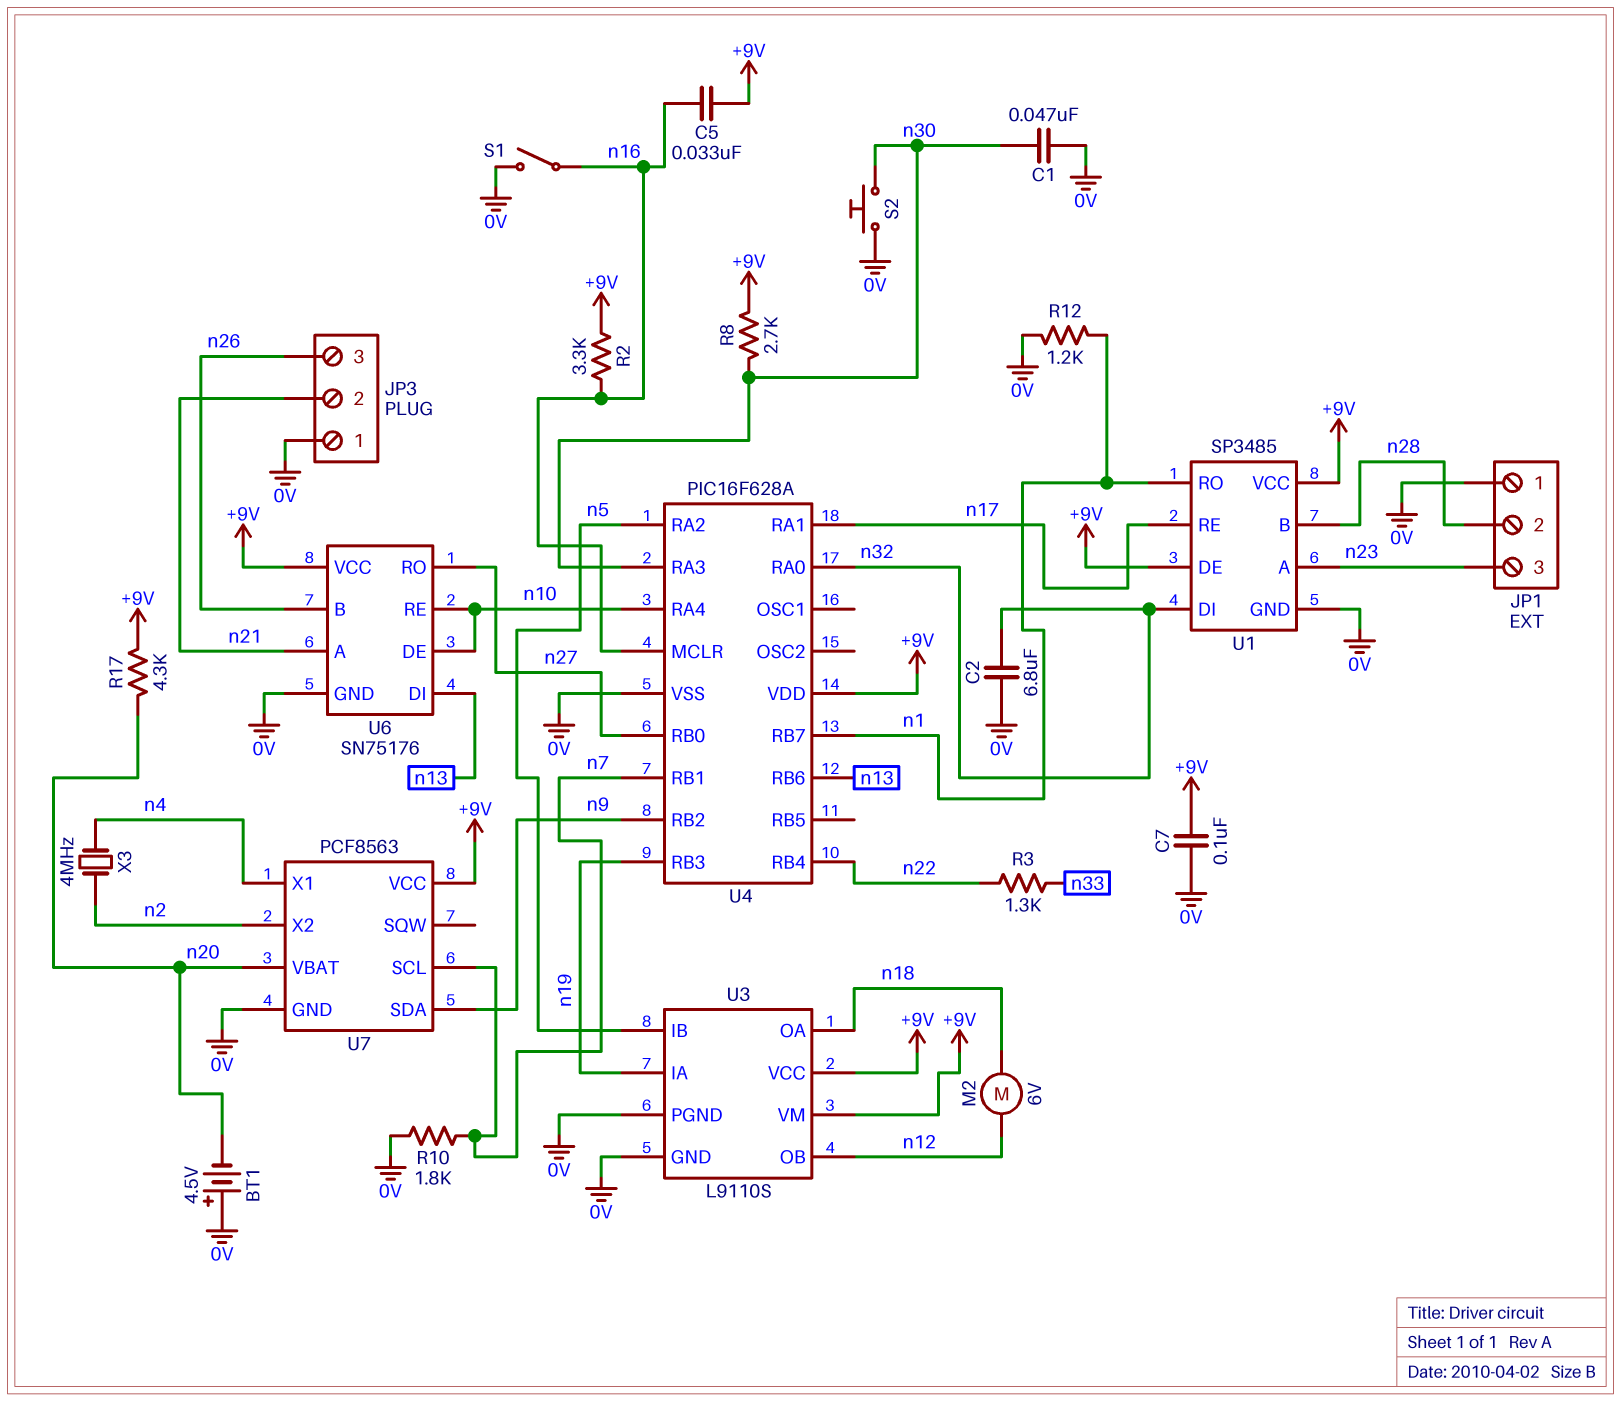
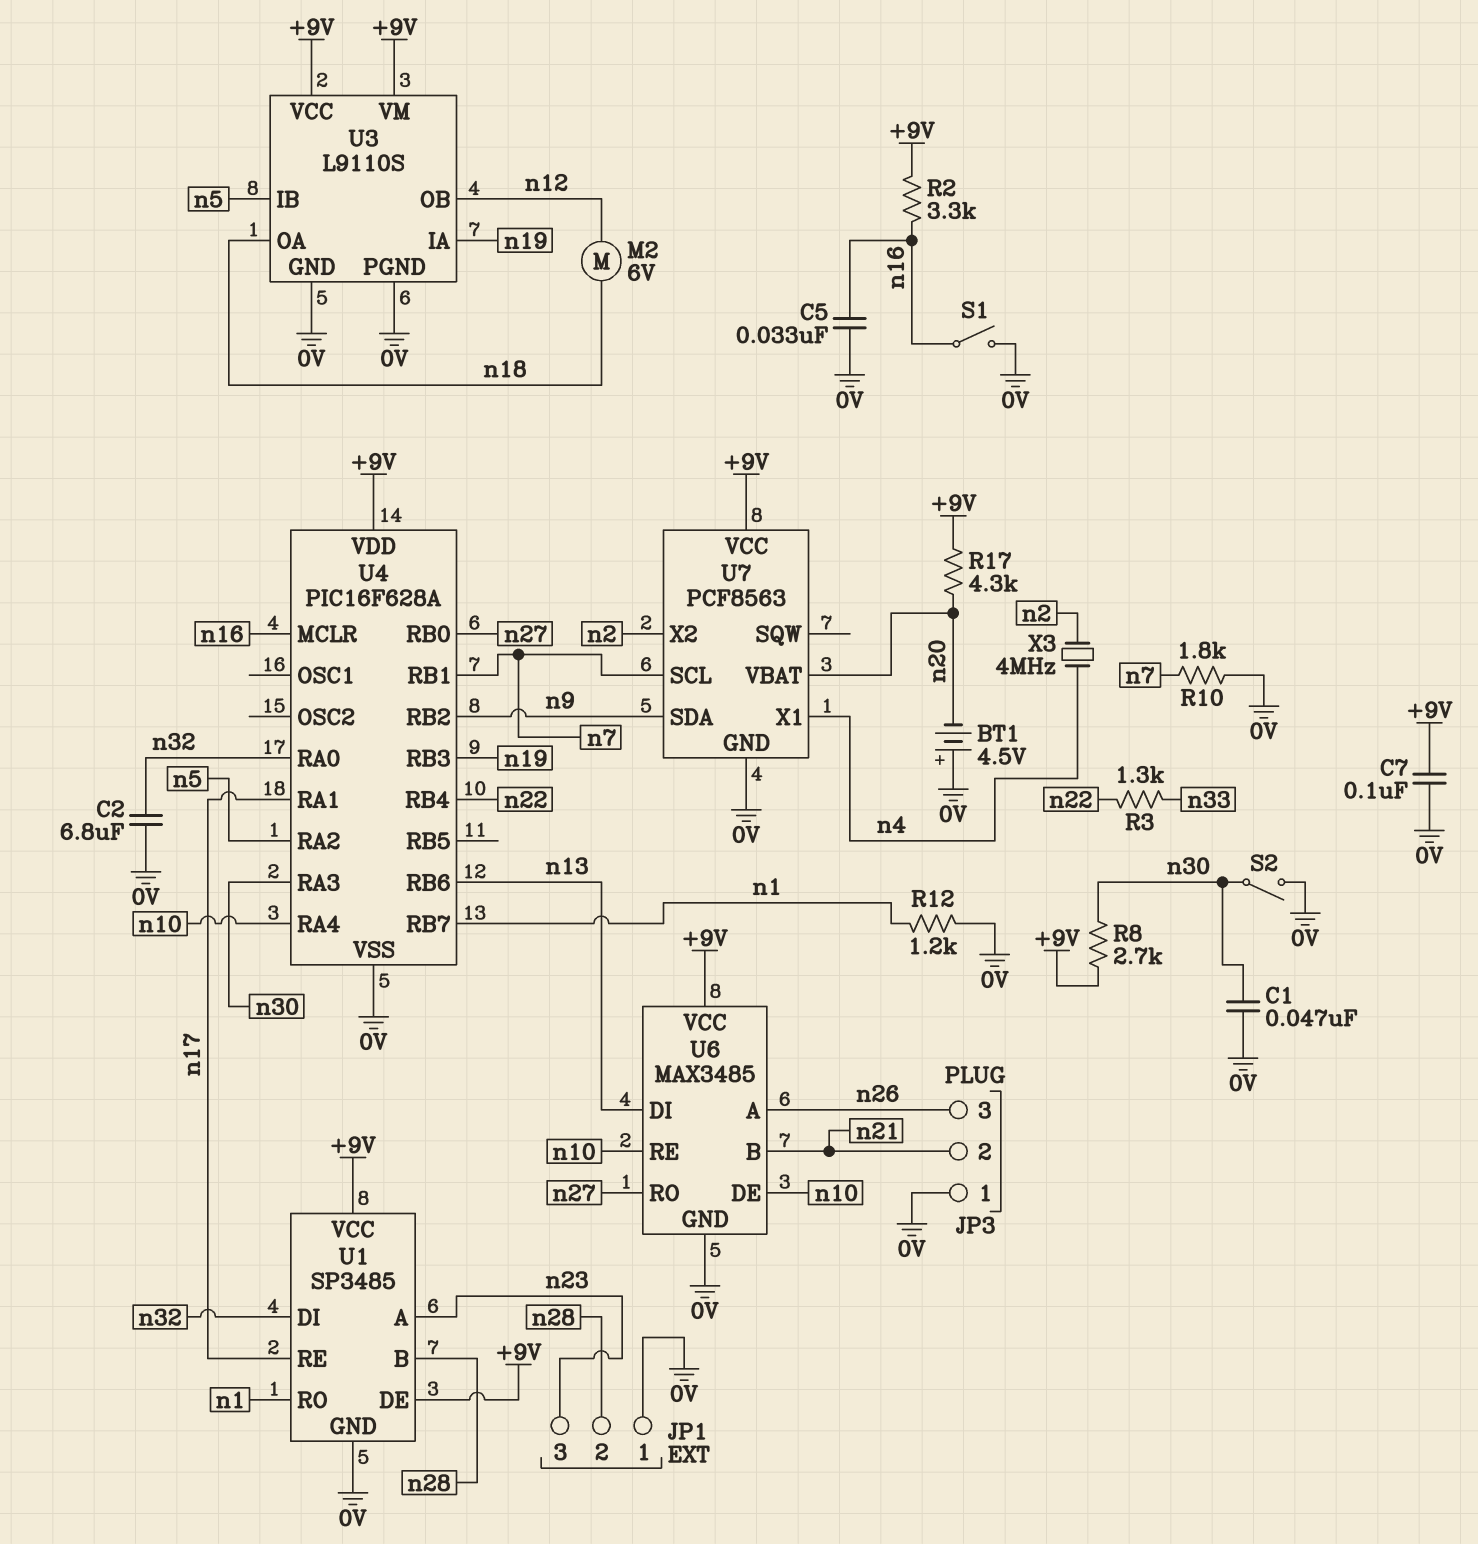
C5: 33nF (+9V, n16) -> 33nF (0V, n16)
S2: button (0V, n30) -> switch (0V, n30)
U6: SN75176 -> MAX3485
U6 pin A: n21 -> n26
U6 pin B: n26 -> n21

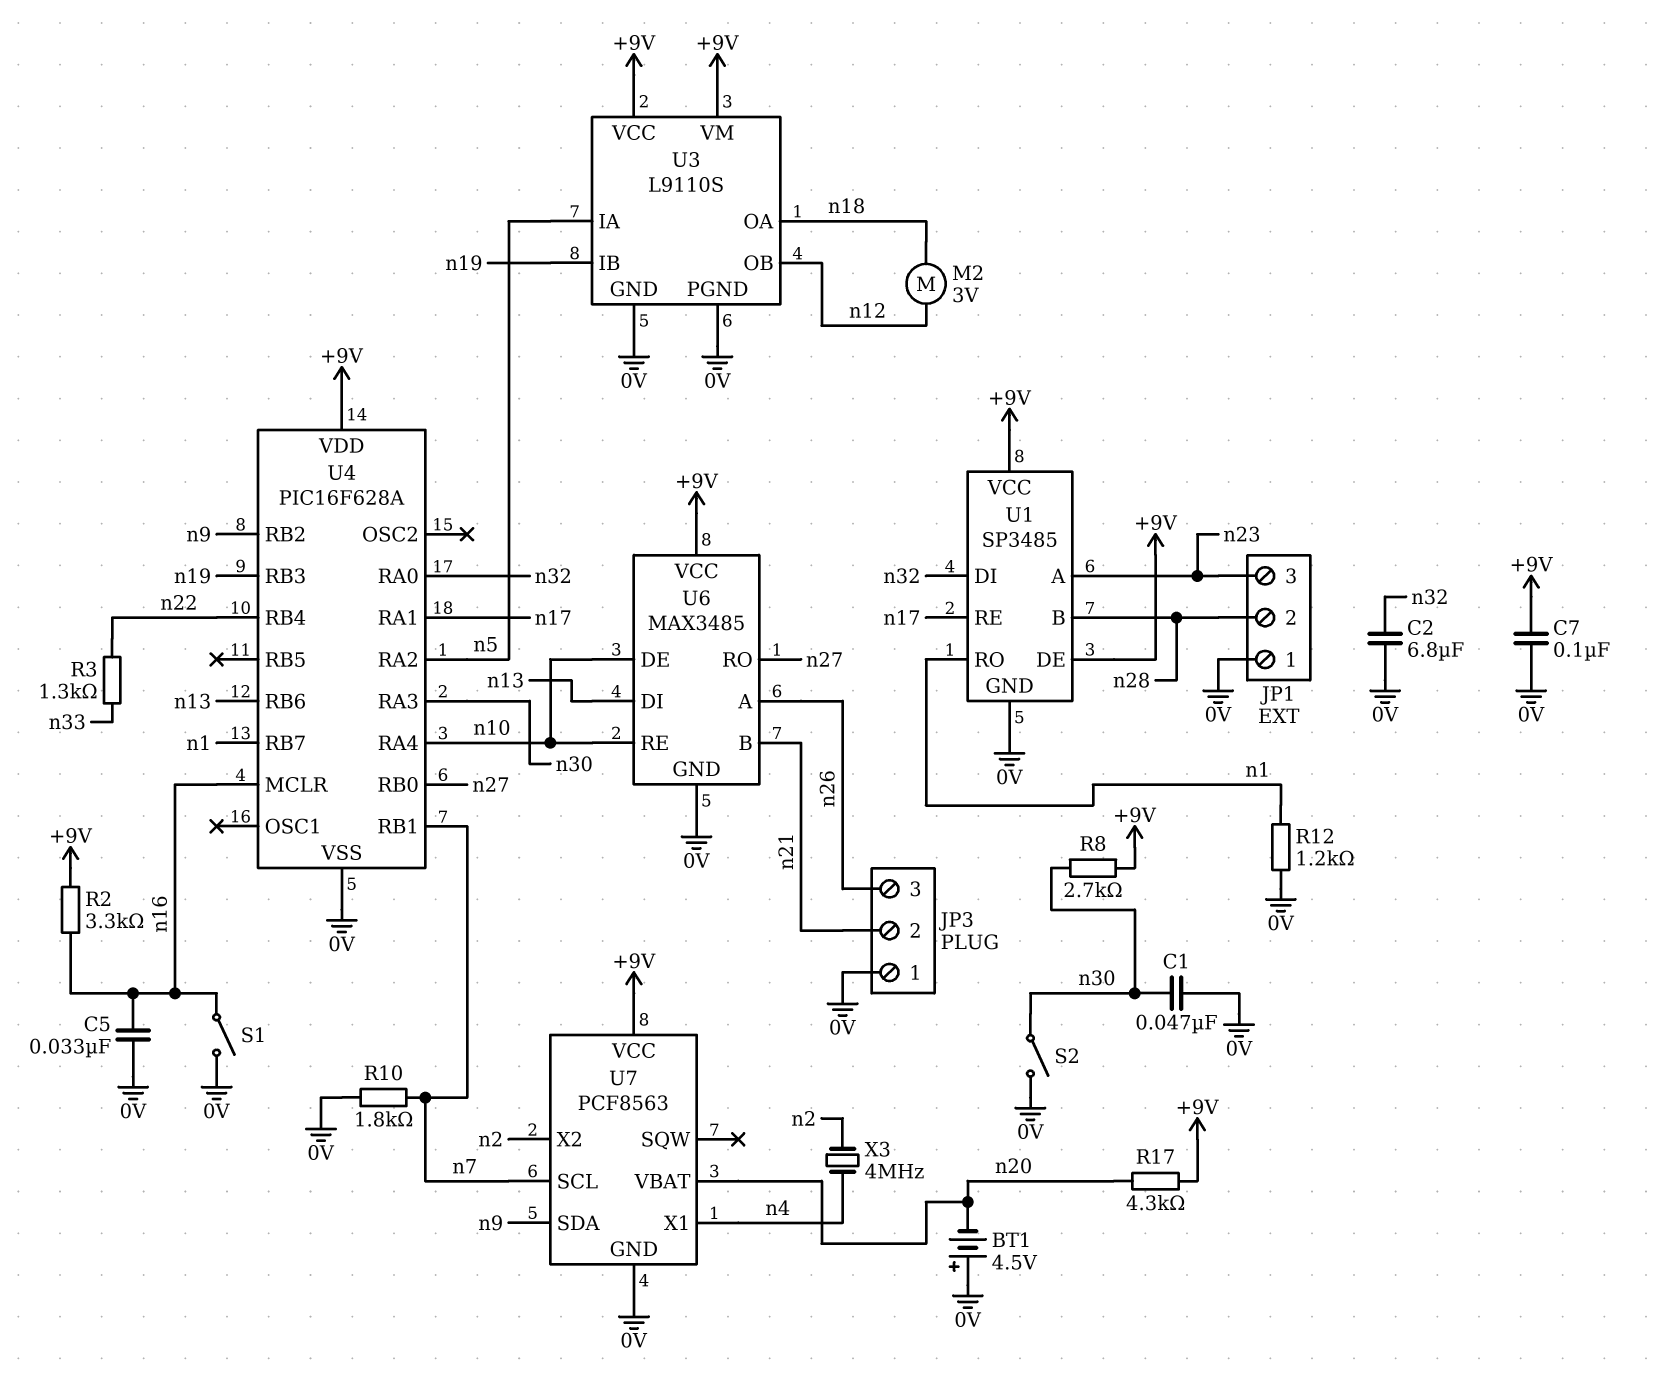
M2: motor 6V (n12, n18) -> motor 3V (n12, n18)
U3 pin IA: n19 -> n5
U3 pin IB: n5 -> n19

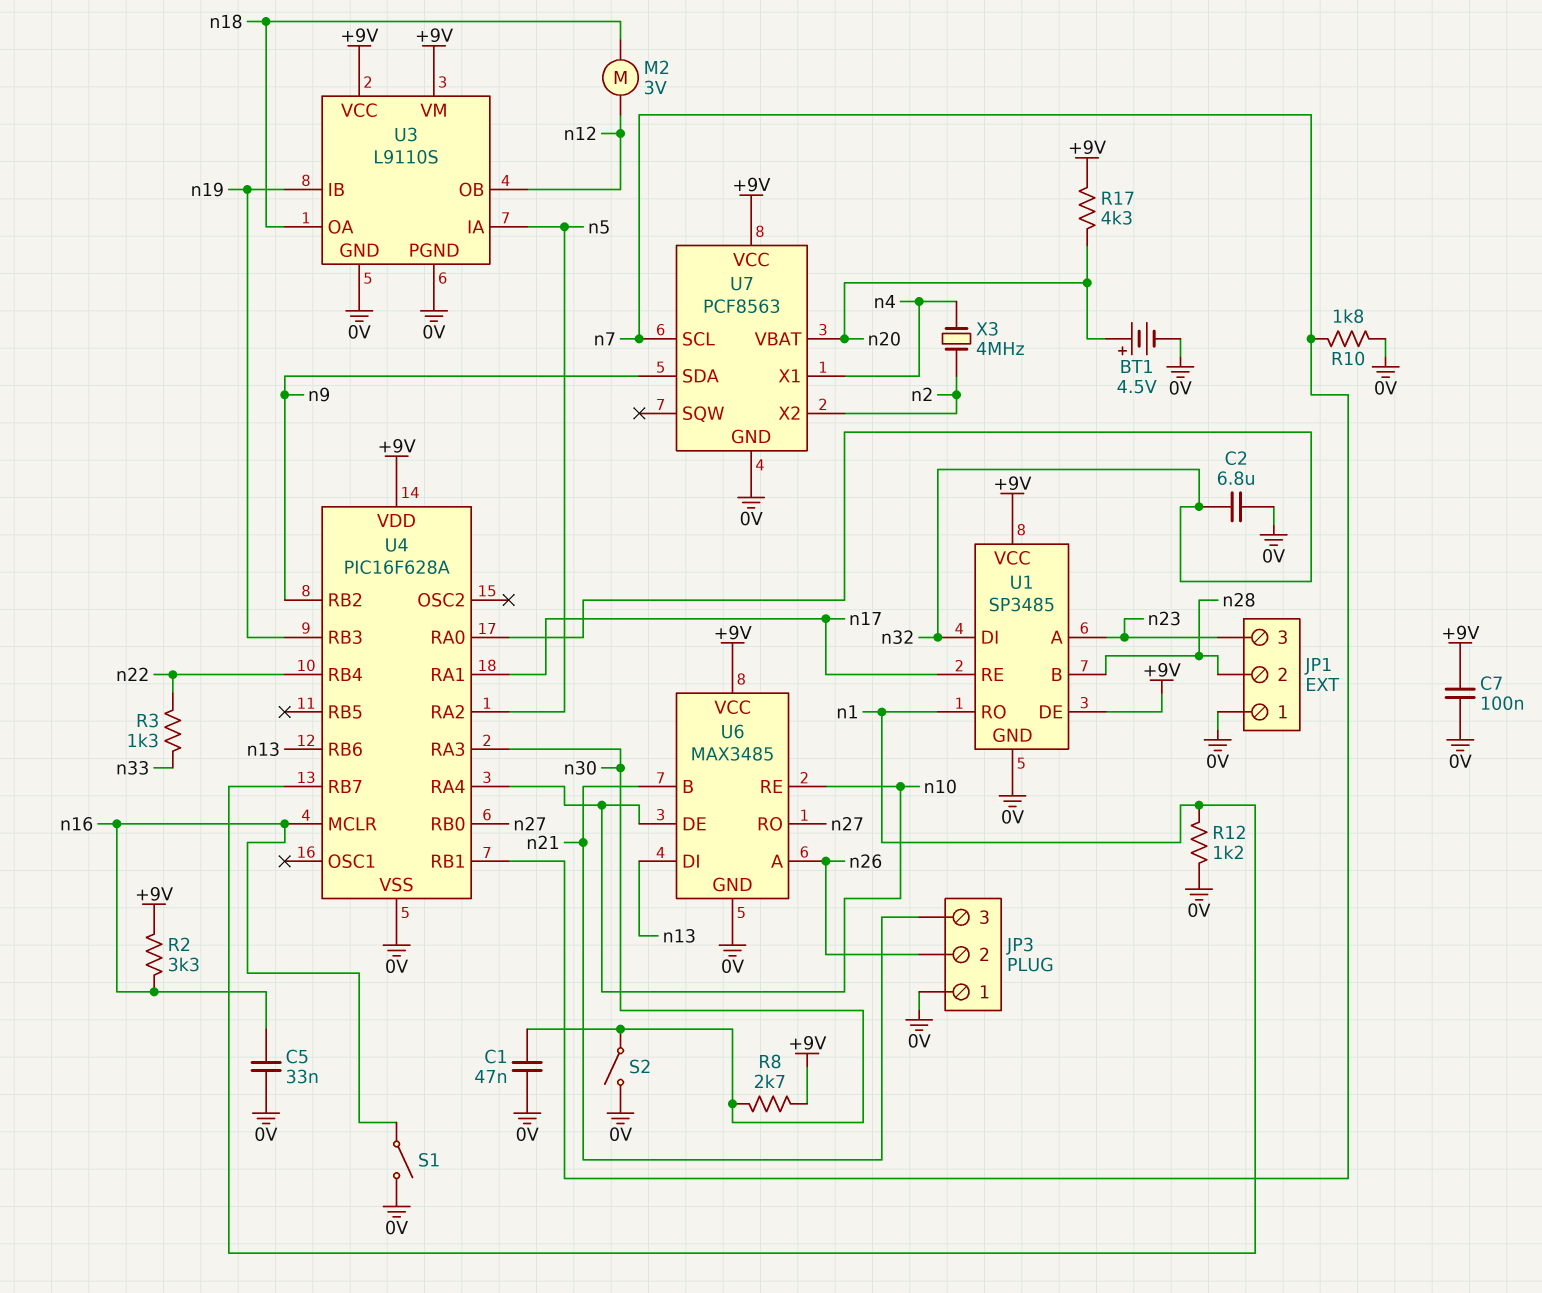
BT1: 4.5V (plus 0V, minus n20) -> 4.5V (plus n20, minus 0V)
JP3 pin 2: n21 -> n26
JP3 pin 3: n26 -> n21

